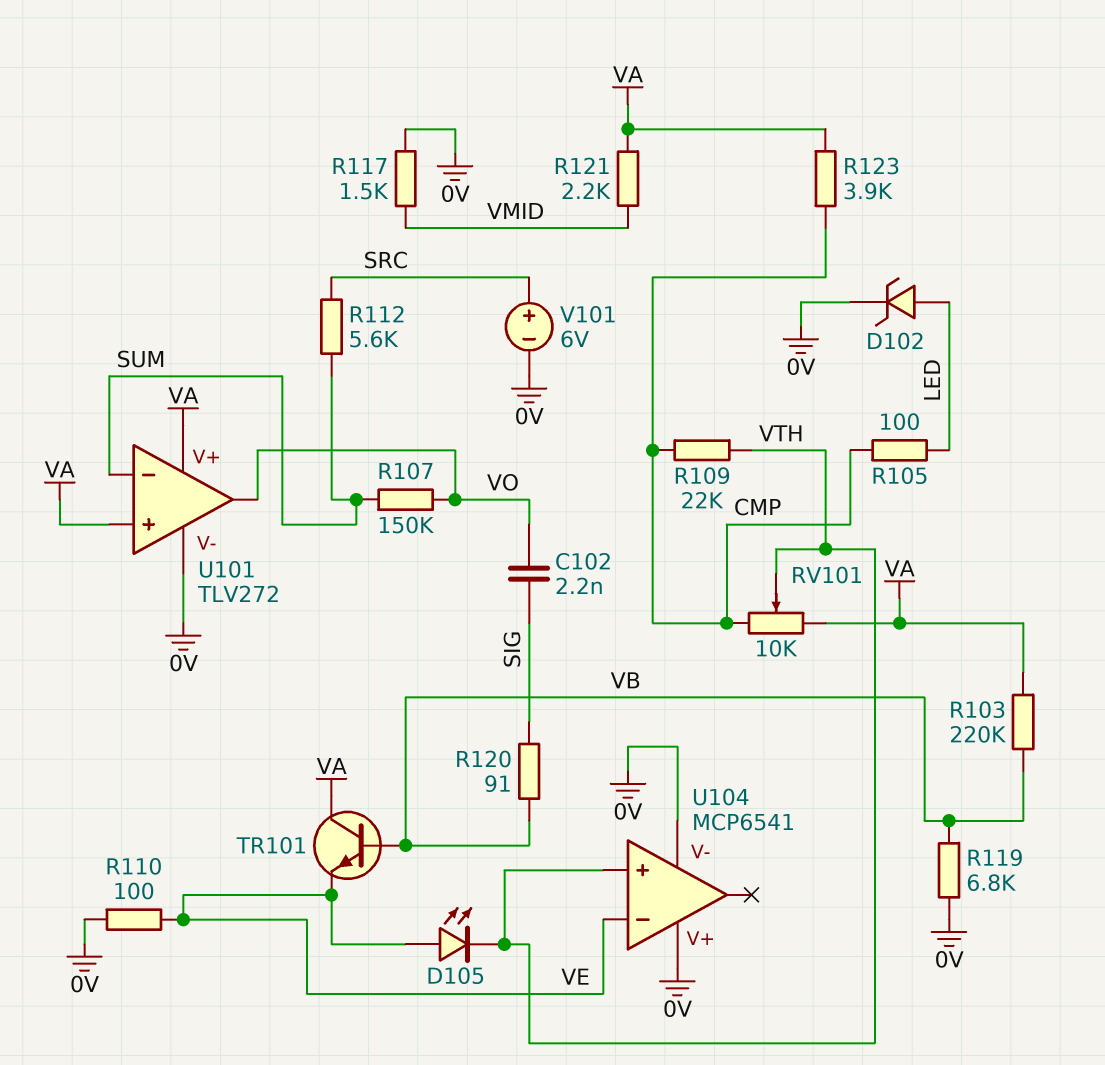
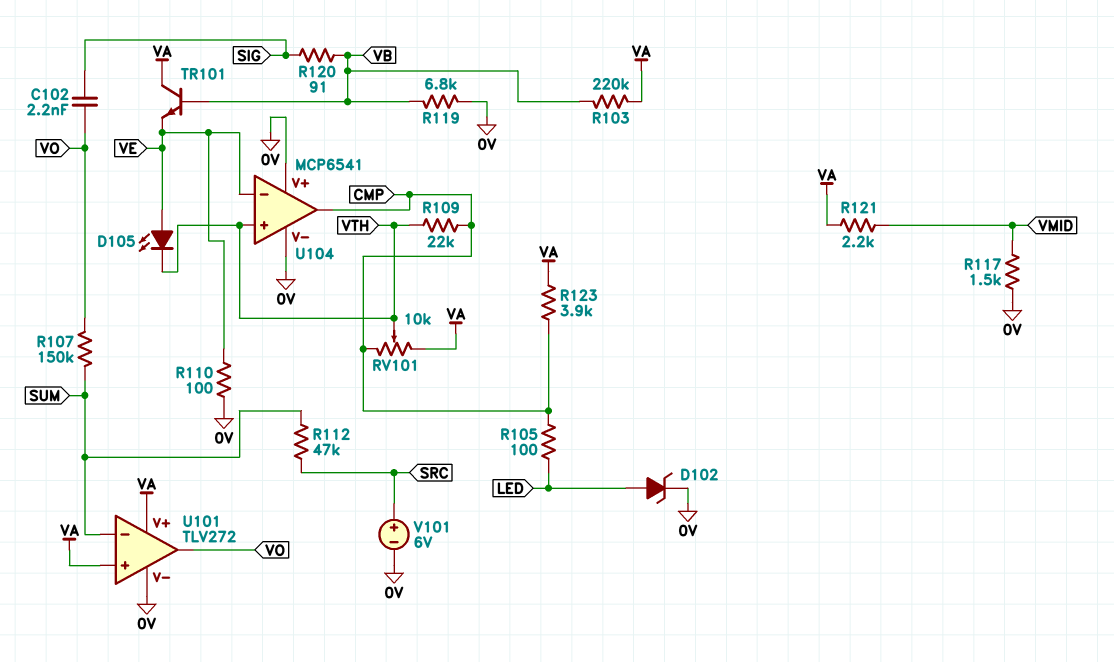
R112: 5.6k (SRC, SUM) -> 47k (SRC, SUM)
U104 pin out: none -> CMP

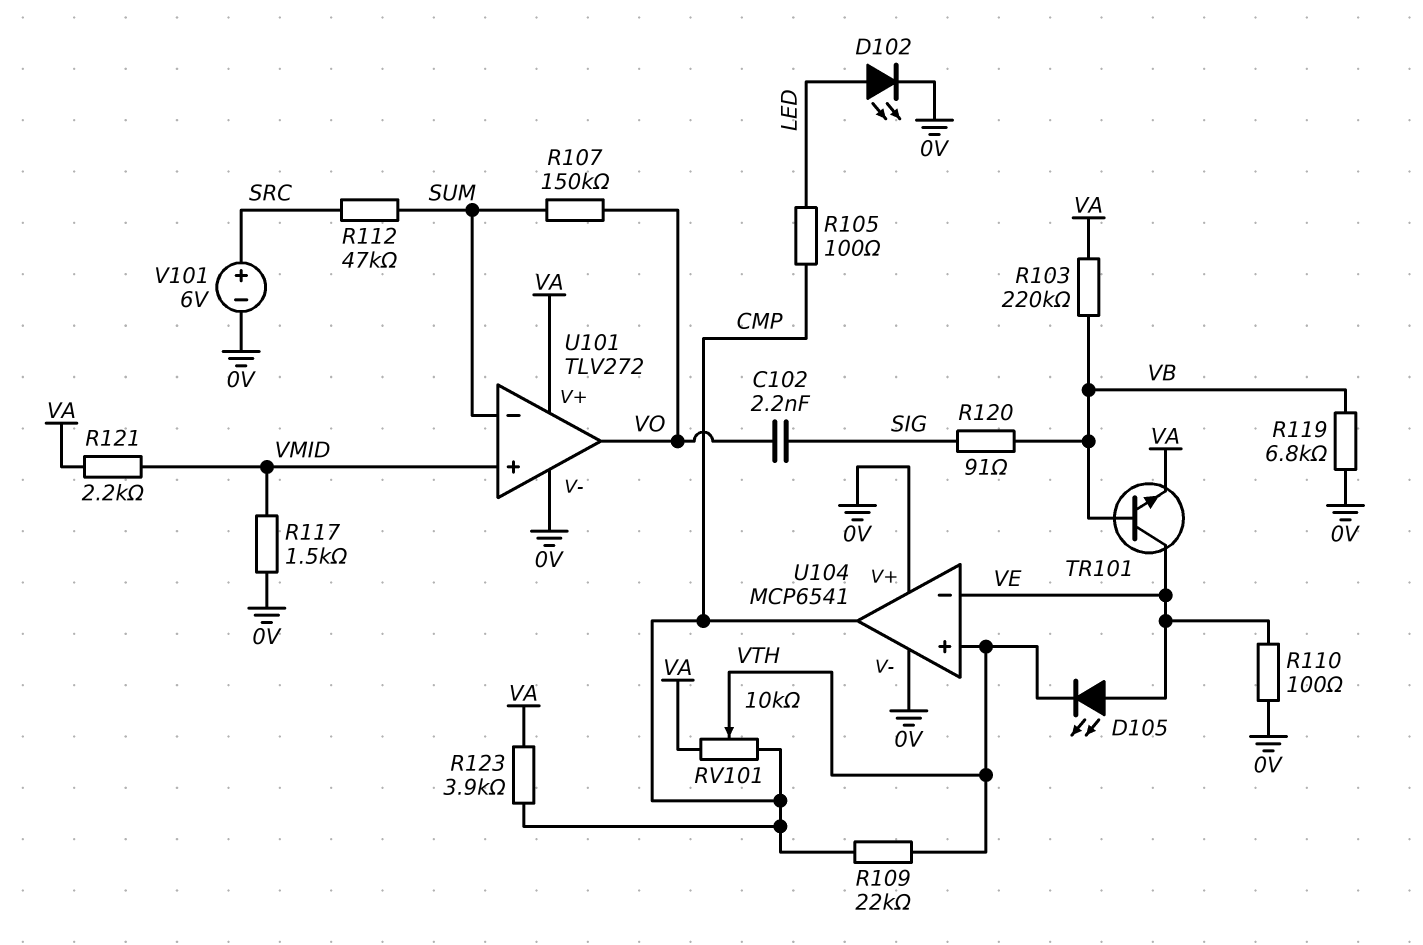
D102: zener (A LED, K 0V) -> LED (A LED, K 0V)
TR101: NPN (B VB, C VA, E VE) -> NPN (B VB, C VE, E VA)
U101 pin in+: VA -> VMID

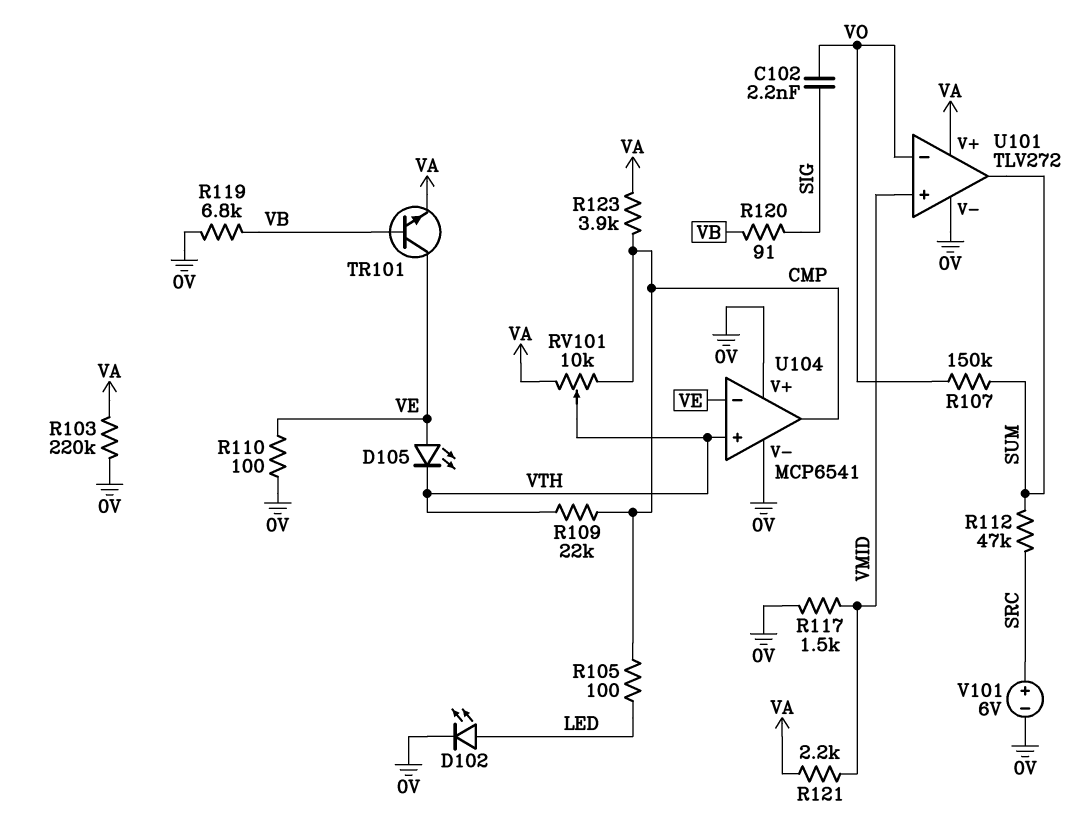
R103: 220k (VA, VB) -> 220k (0V, VA)
U101 pin in-: SUM -> VO
U101 pin out: VO -> SUM

